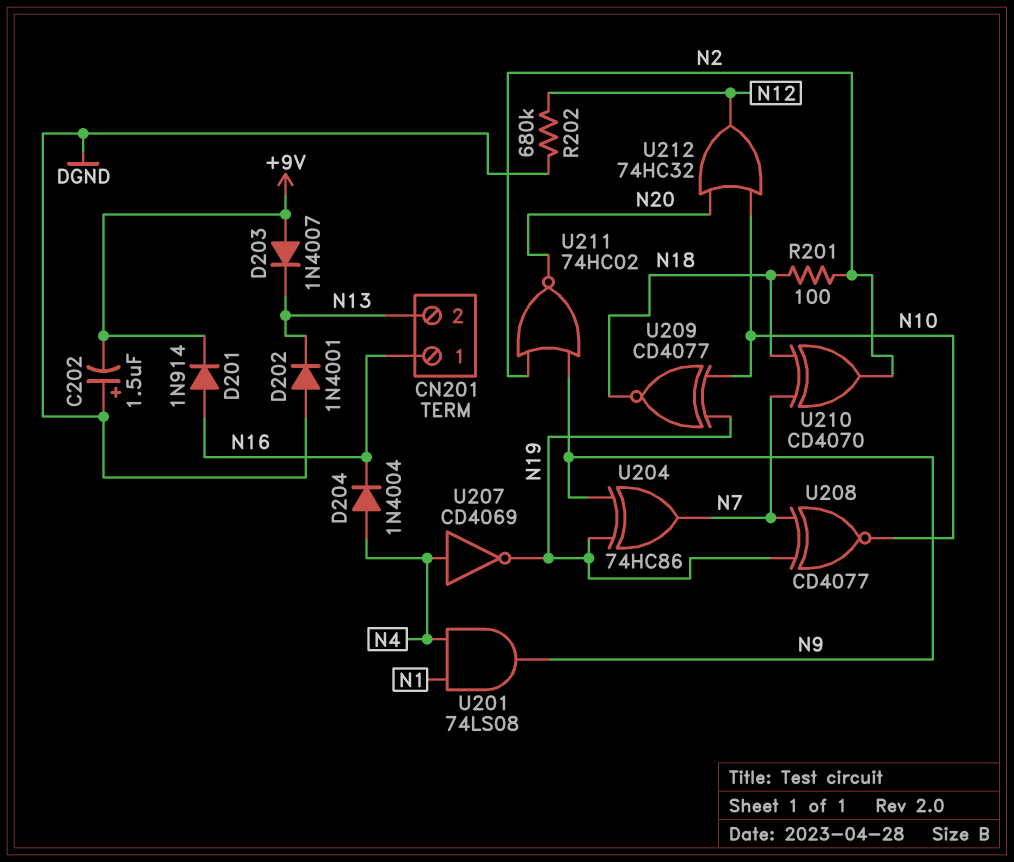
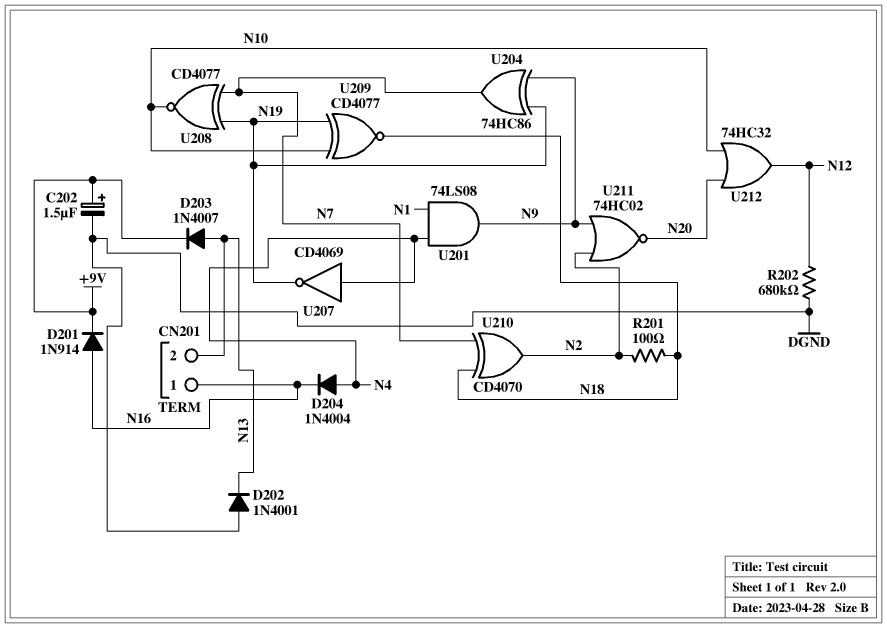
C202: 1.5uF (plus DGND, minus +9V) -> 1.5uF (plus +9V, minus DGND)
D203: diode 1N4007 (A +9V, K N13) -> diode 1N4007 (A N13, K +9V)

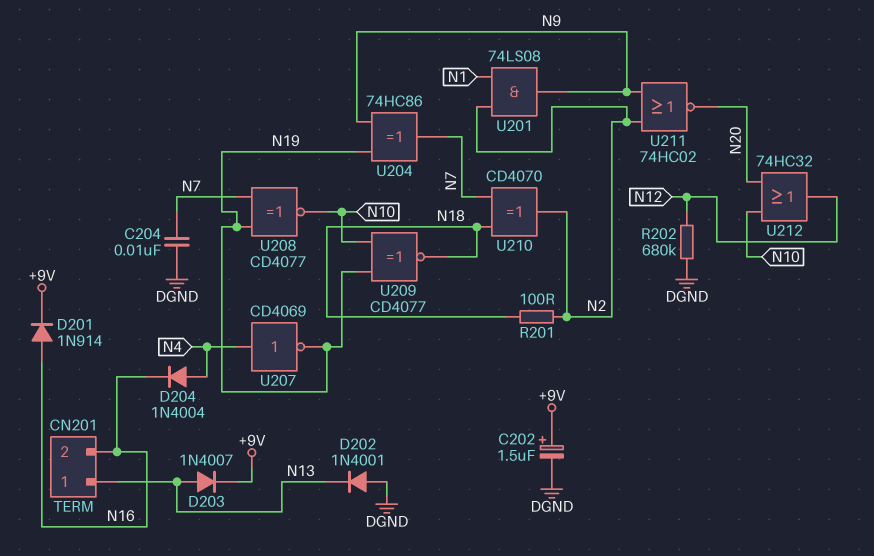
C204: none -> 10nF (DGND, N7)
CN201 pin 1: N16 -> N13
CN201 pin 2: N13 -> N16
U201: AND 74LS08 (in N1, in N4, out N9) -> AND 74LS08 (in N1, in N2, out N9)

